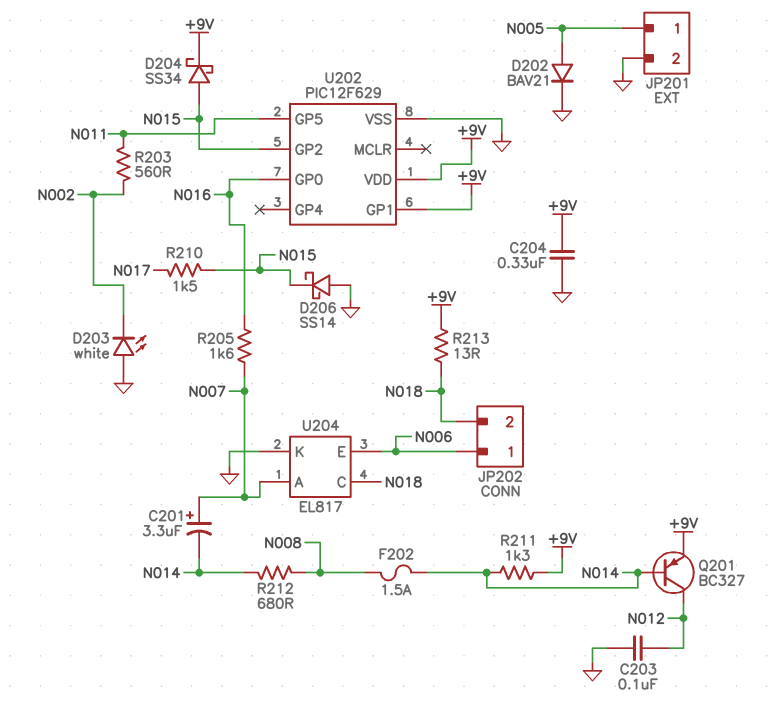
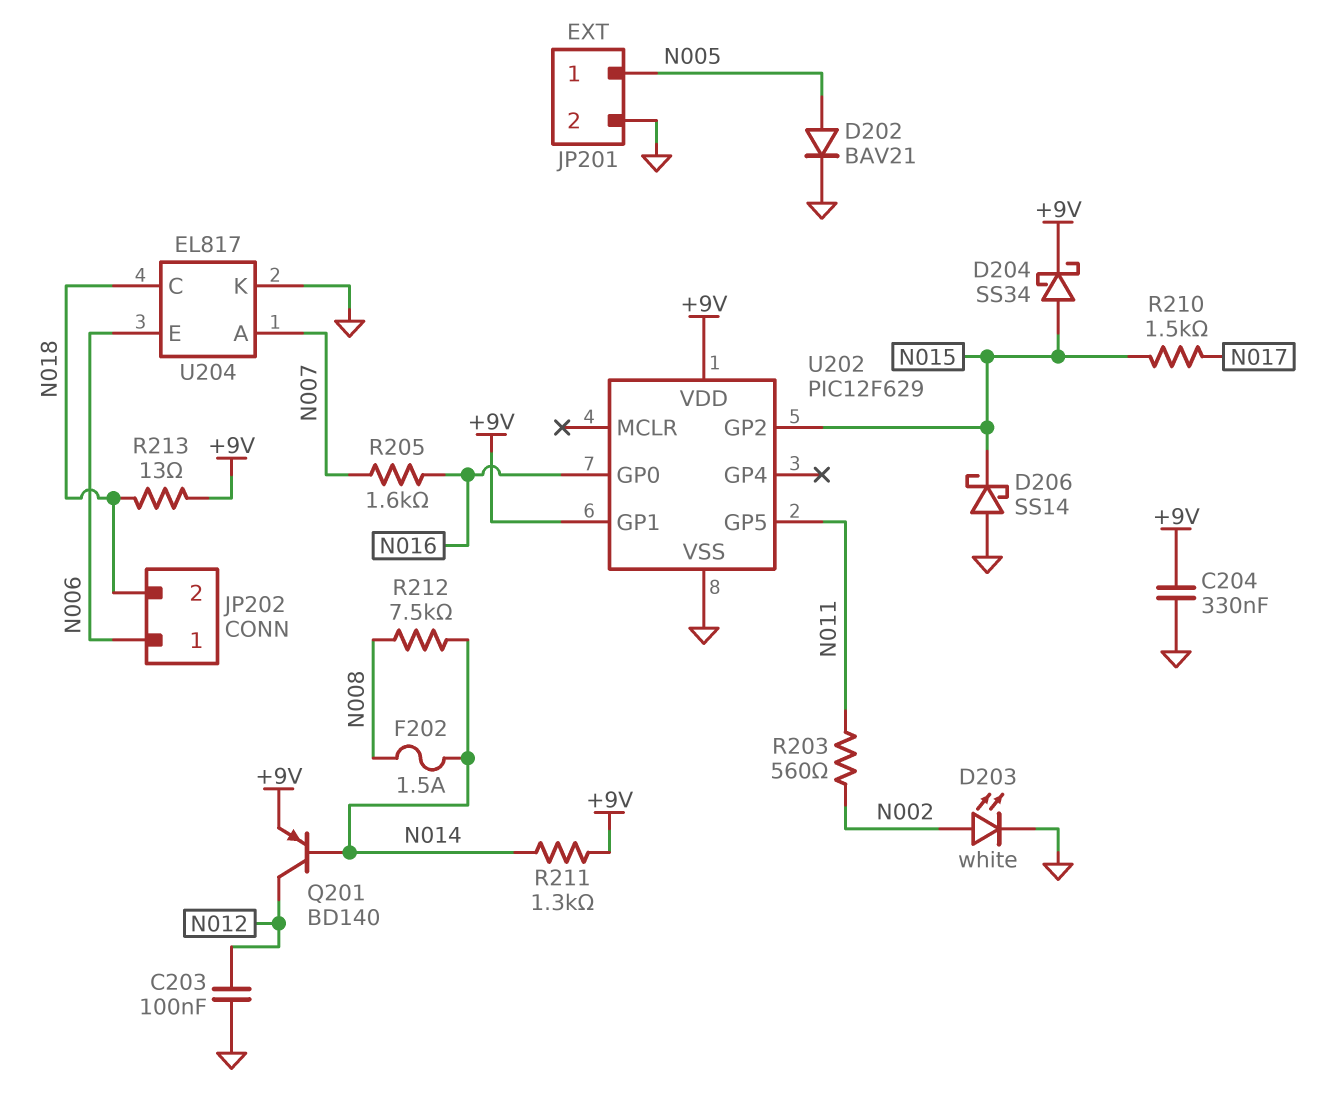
C201: 3.3uF (plus N007, minus N014) -> none
D203: LED white (A GND, K N002) -> LED white (A N002, K GND)
Q201: PNP BC327 (B N014, C N012, E +9V) -> PNP BD140 (B N014, C N012, E +9V)
R212: 680 (N008, N014) -> 7.5k (N008, N014)

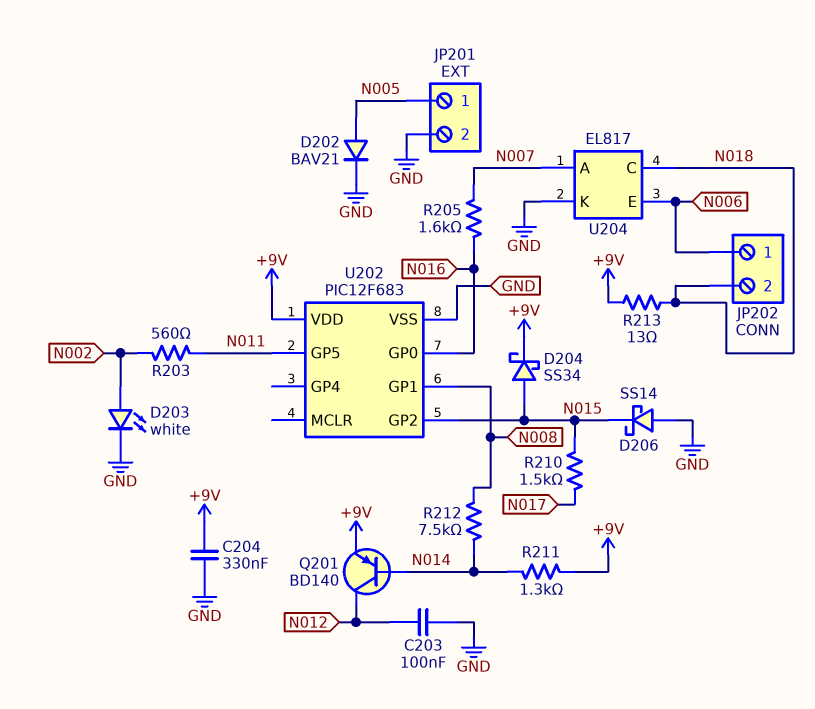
F202: 1.5A (N008, N014) -> none
U202: PIC12F629 -> PIC12F683
U202 pin GP1: +9V -> N008

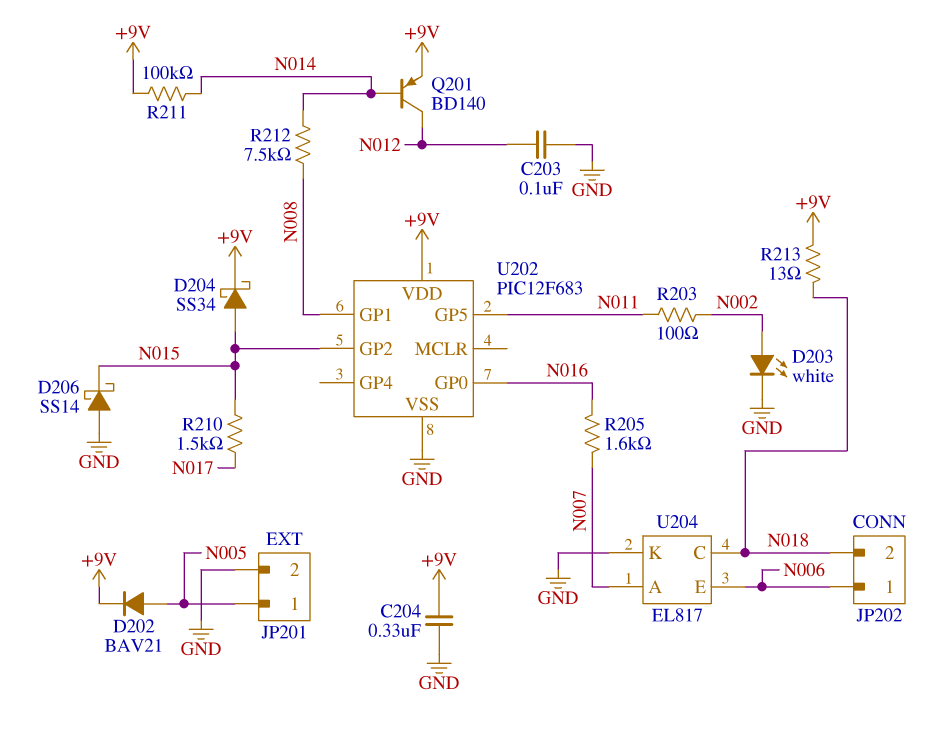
D202: diode BAV21 (A N005, K GND) -> diode BAV21 (A N005, K +9V)
R203: 560 (N002, N011) -> 100 (N002, N011)
R211: 1.3k (+9V, N014) -> 100k (+9V, N014)

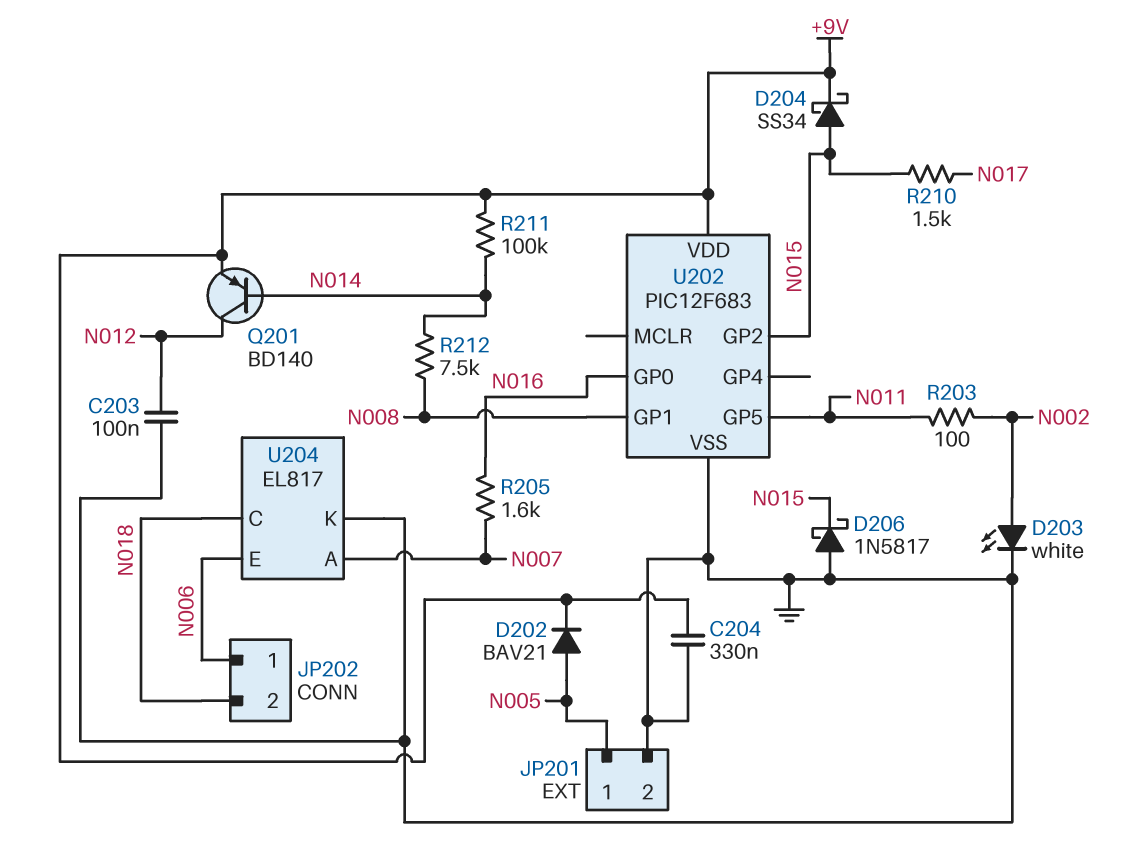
D206: schottky SS14 (A GND, K N015) -> schottky 1N5817 (A GND, K N015)
R213: 13 (+9V, N018) -> none

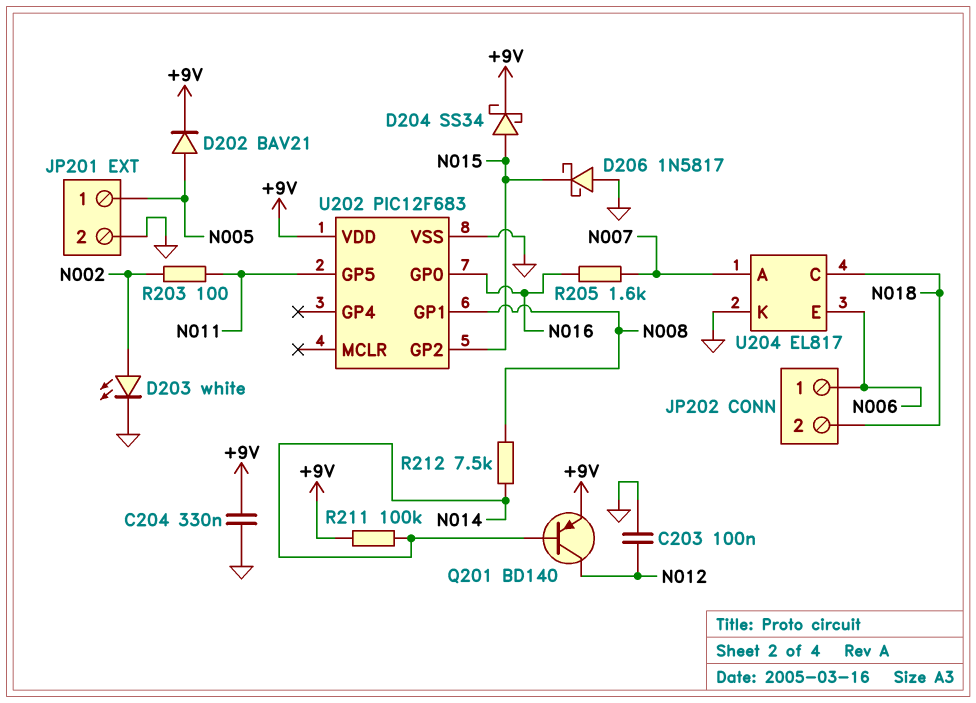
R210: 1.5k (N015, N017) -> none

